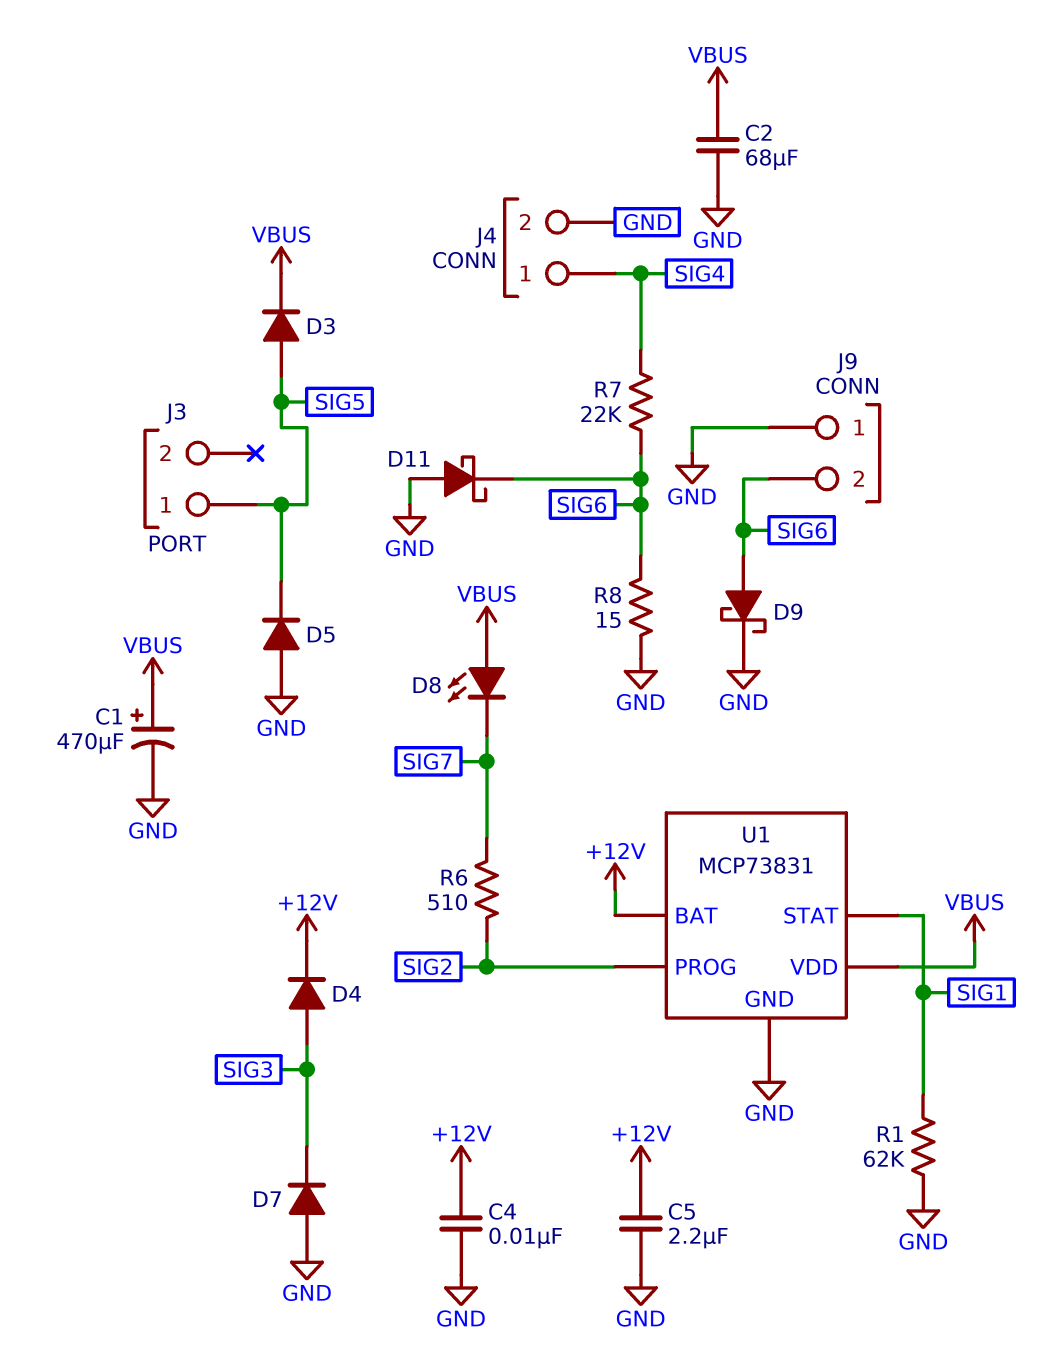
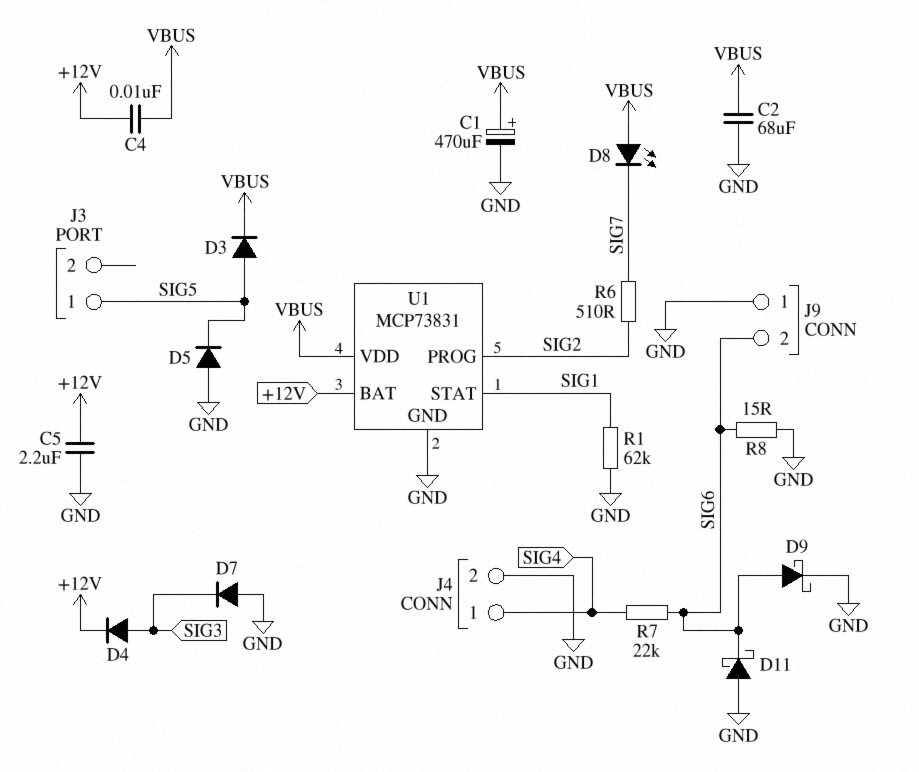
C4: 10nF (+12V, GND) -> 10nF (+12V, VBUS)

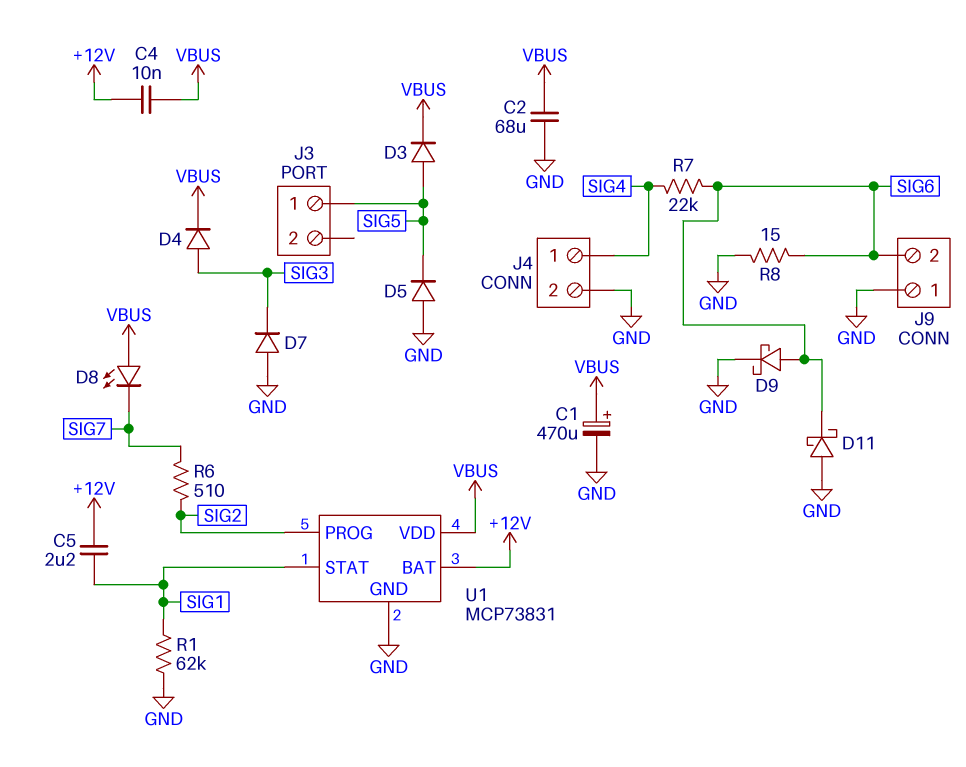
C5: 2.2uF (+12V, GND) -> 2.2uF (+12V, SIG1)
D4: diode (A SIG3, K +12V) -> diode (A SIG3, K VBUS)

